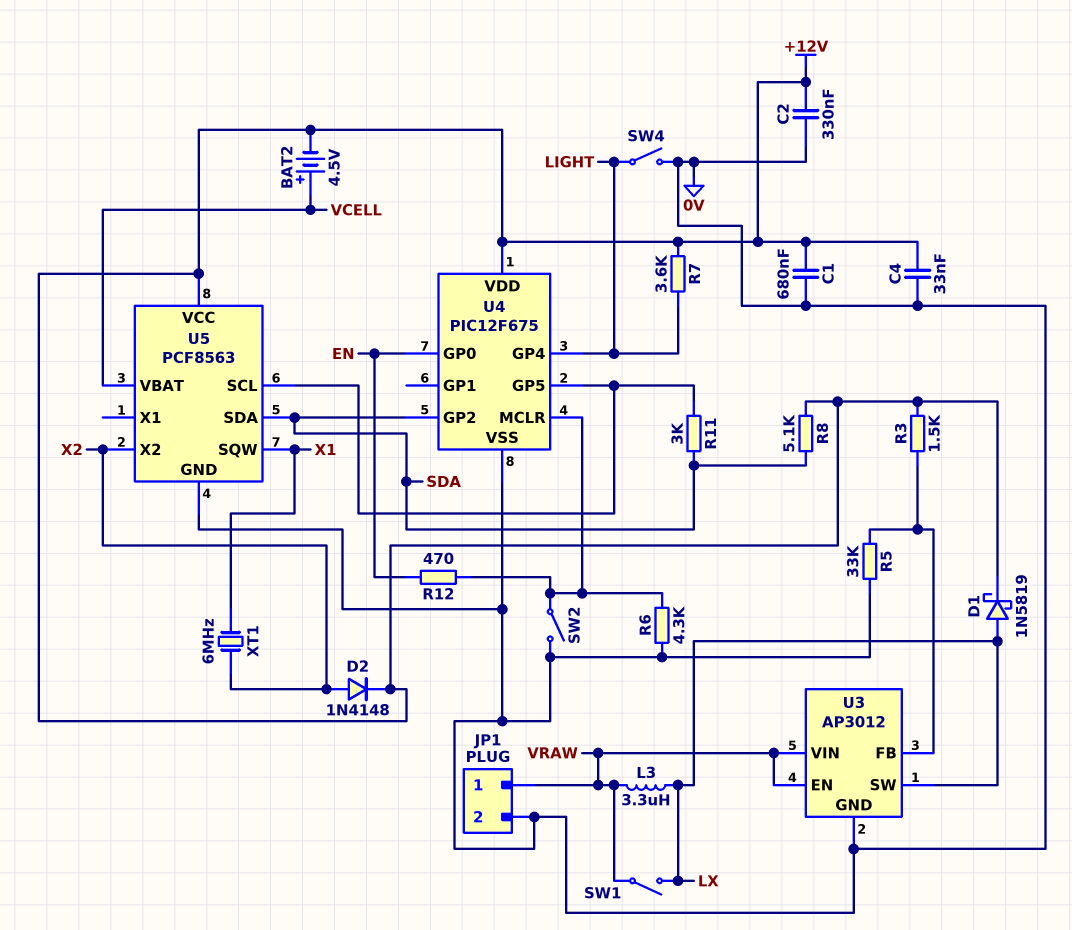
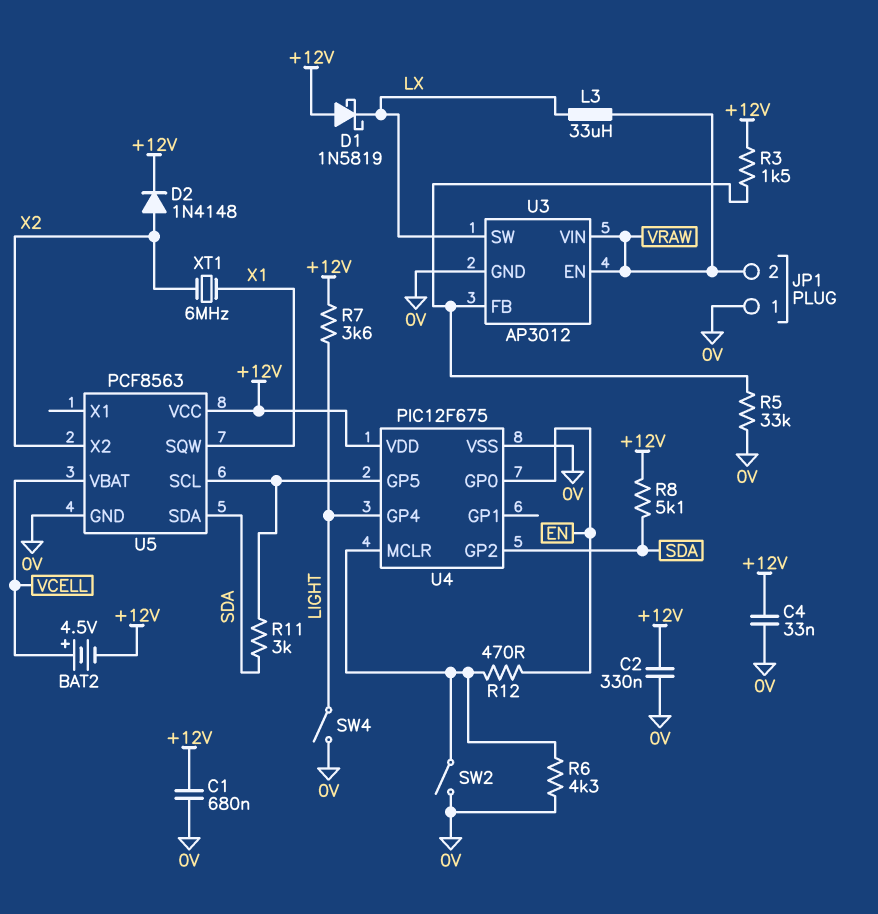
D1: schottky 1N5819 (A LX, K +12V) -> schottky 1N5819 (A +12V, K LX)
JP1 pin 1: VRAW -> 0V
JP1 pin 2: 0V -> VRAW
L3: 3.3uH (LX, VRAW) -> 33uH (LX, VRAW)
SW1: switch (LX, VRAW) -> none

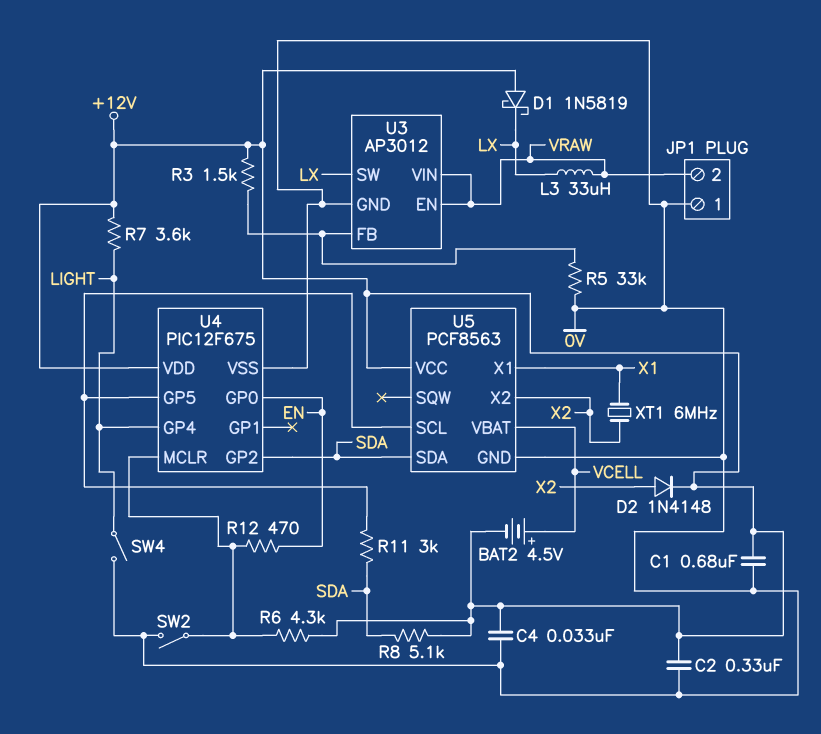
R6: 4.3k (0V, U4/MCLR) -> 4.3k (+12V, U4/MCLR)
U5 pin SQW: X1 -> none
U5 pin X1: none -> X1

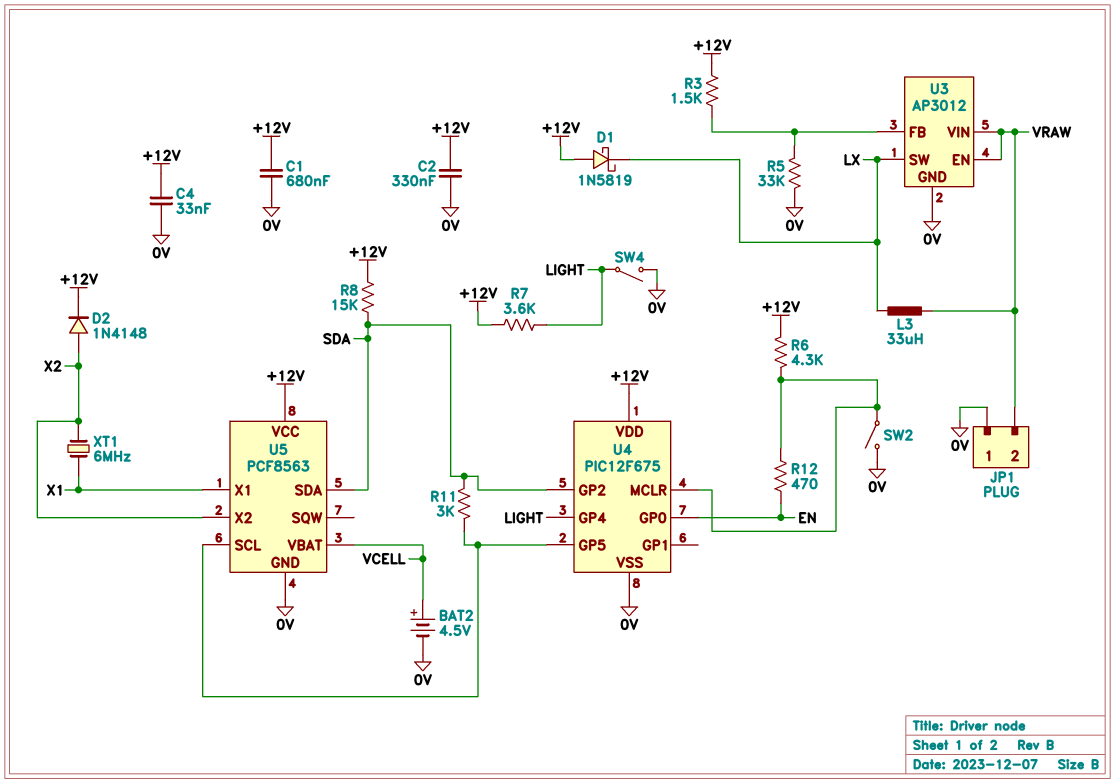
BAT2: 4.5V (plus VCELL, minus +12V) -> 4.5V (plus VCELL, minus 0V)
R8: 5.1k (+12V, SDA) -> 15k (+12V, SDA)

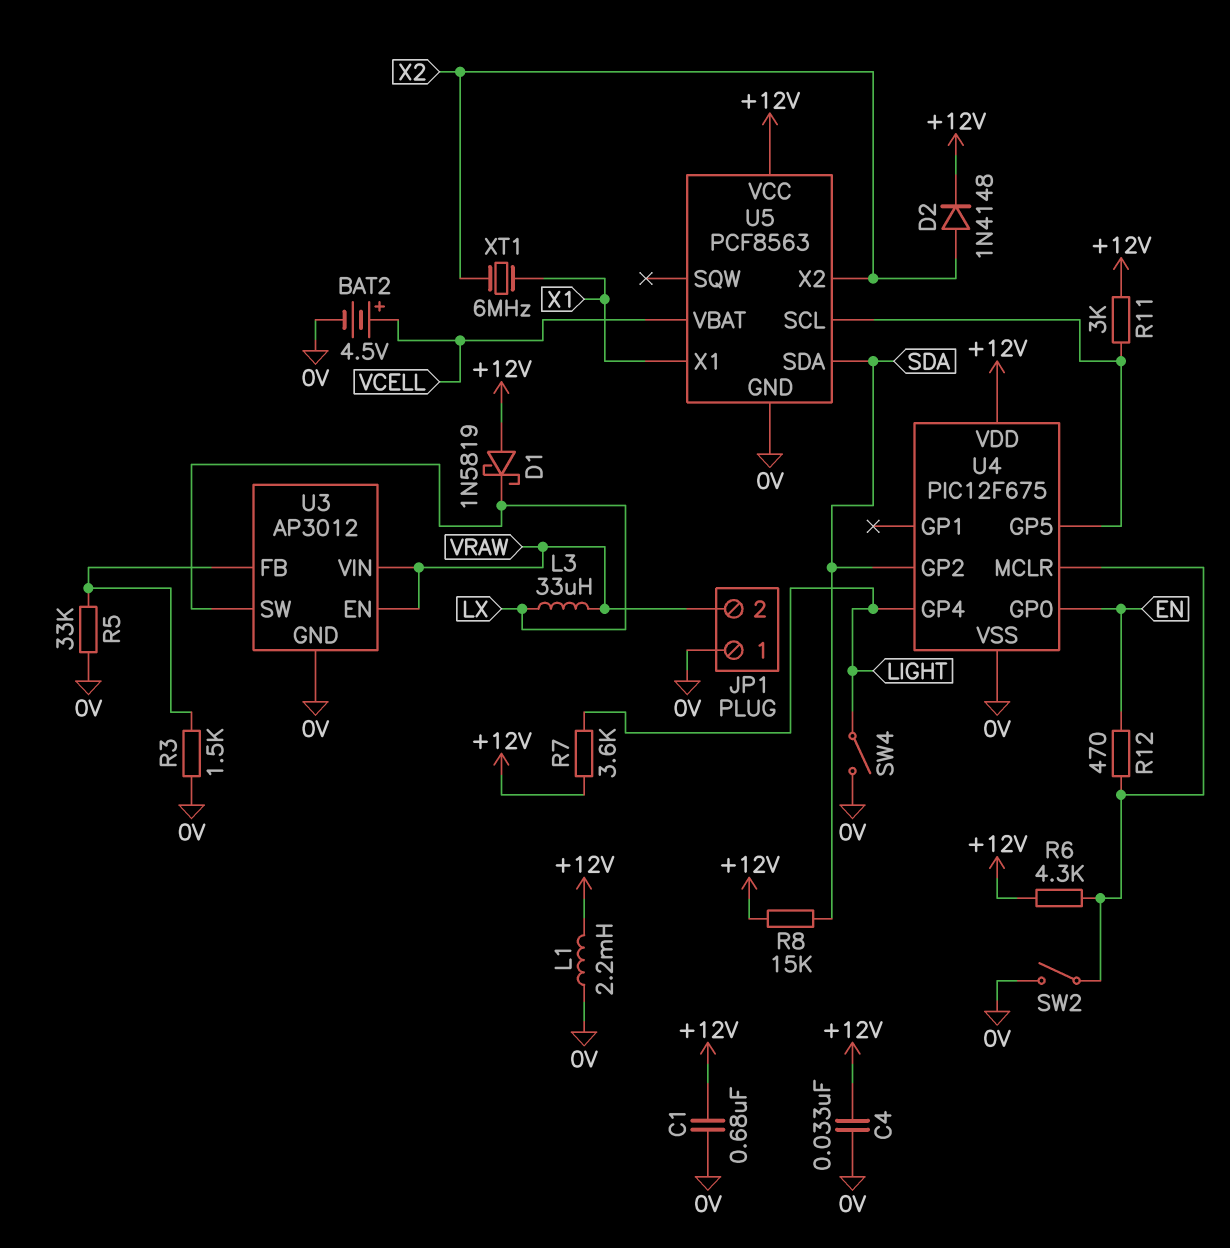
C2: 330nF (+12V, 0V) -> none
L1: none -> 2.2mH (+12V, 0V)
R3: 1.5k (+12V, U3/FB) -> 1.5k (0V, U3/FB)
R11: 3k (SDA, U4/GP5) -> 3k (+12V, U4/GP5)

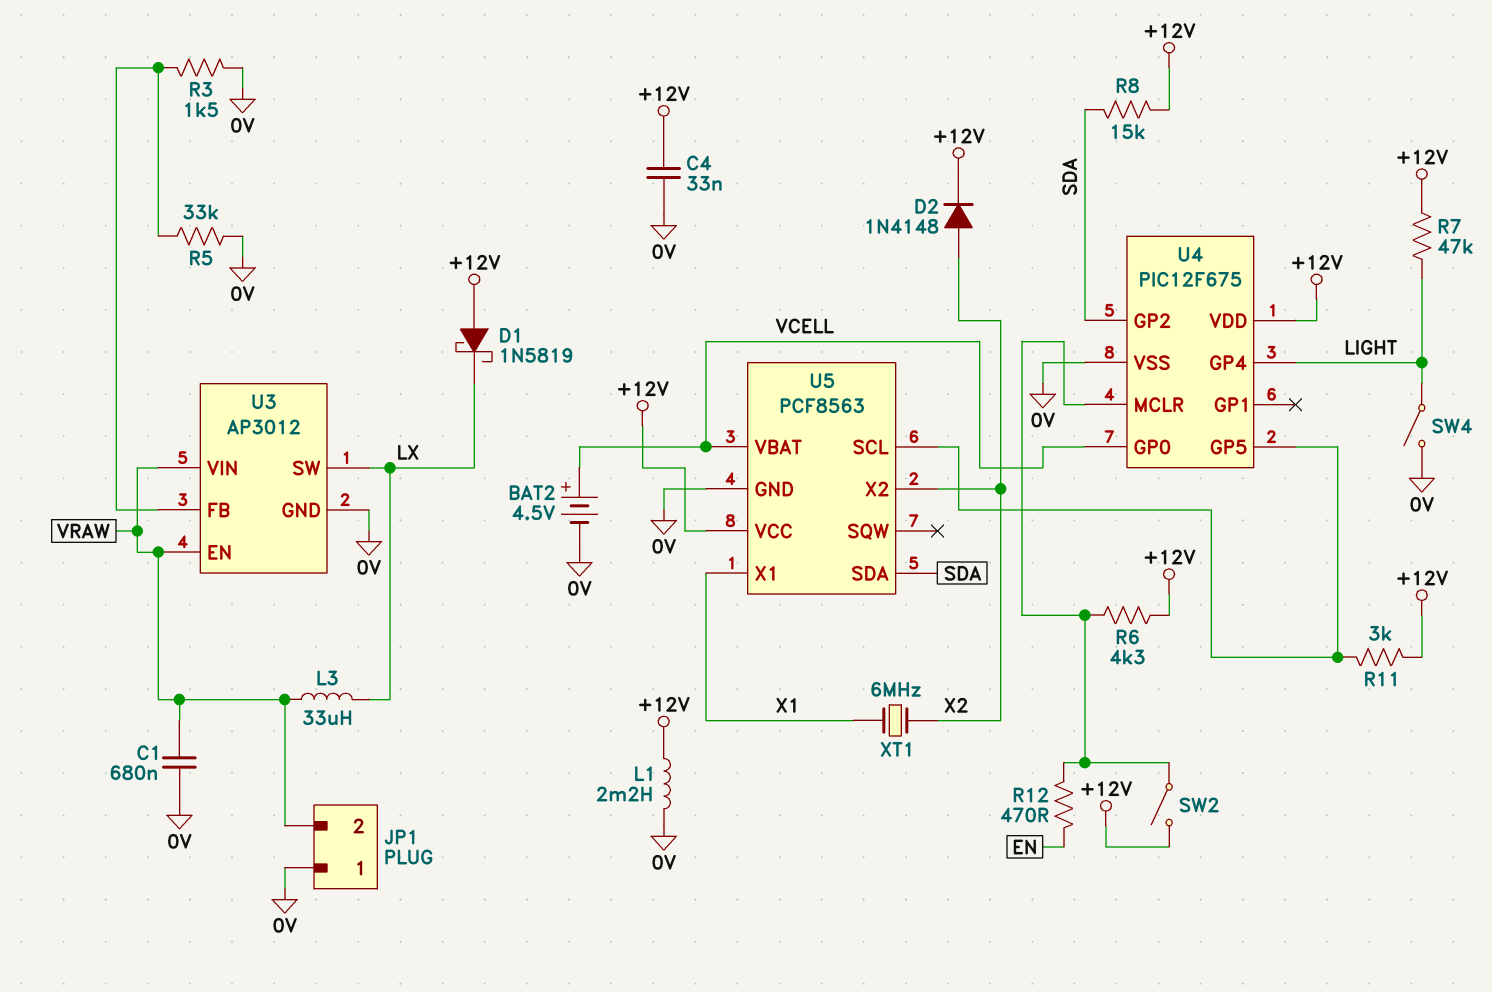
C1: 680nF (+12V, 0V) -> 680nF (0V, VRAW)
R7: 3.6k (+12V, LIGHT) -> 47k (+12V, LIGHT)
SW2: switch (0V, U4/MCLR) -> switch (+12V, U4/MCLR)
U4 pin GP0: EN -> VCELL

